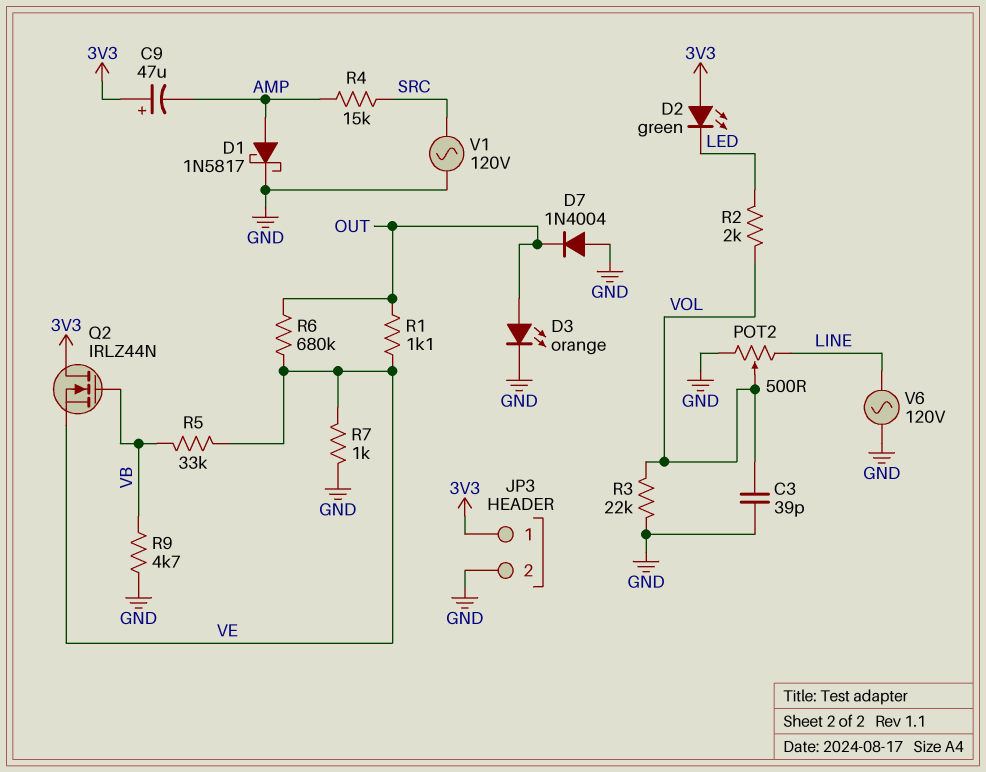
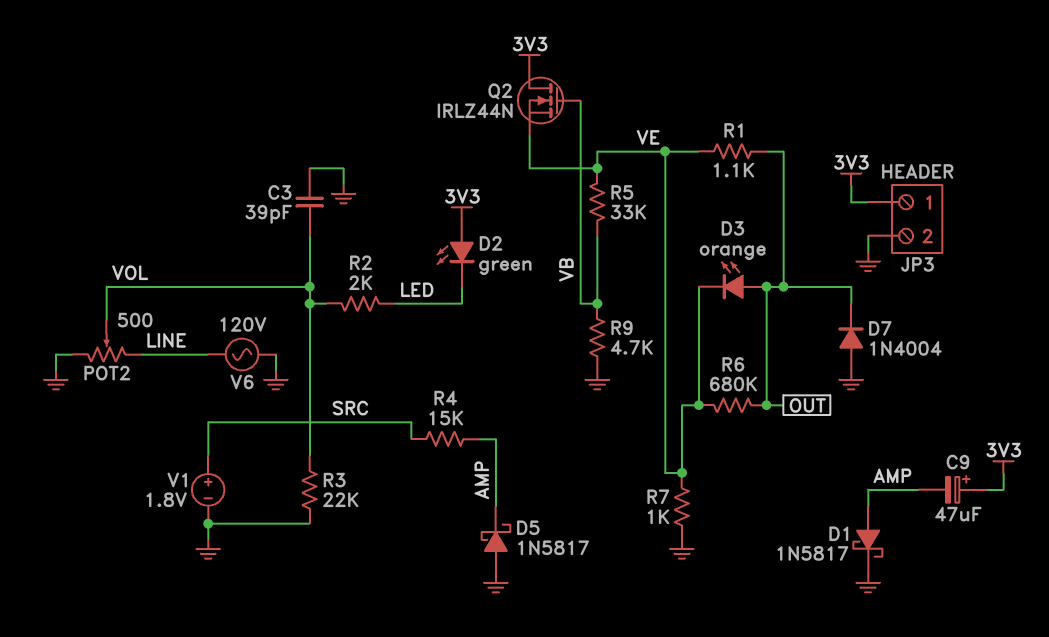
D3: LED orange (A OUT, K GND) -> LED orange (A OUT, K VE)
D5: none -> schottky 1N5817 (A GND, K AMP)
V1: AC 120V (GND, SRC) -> 1.8V (plus SRC, minus GND)

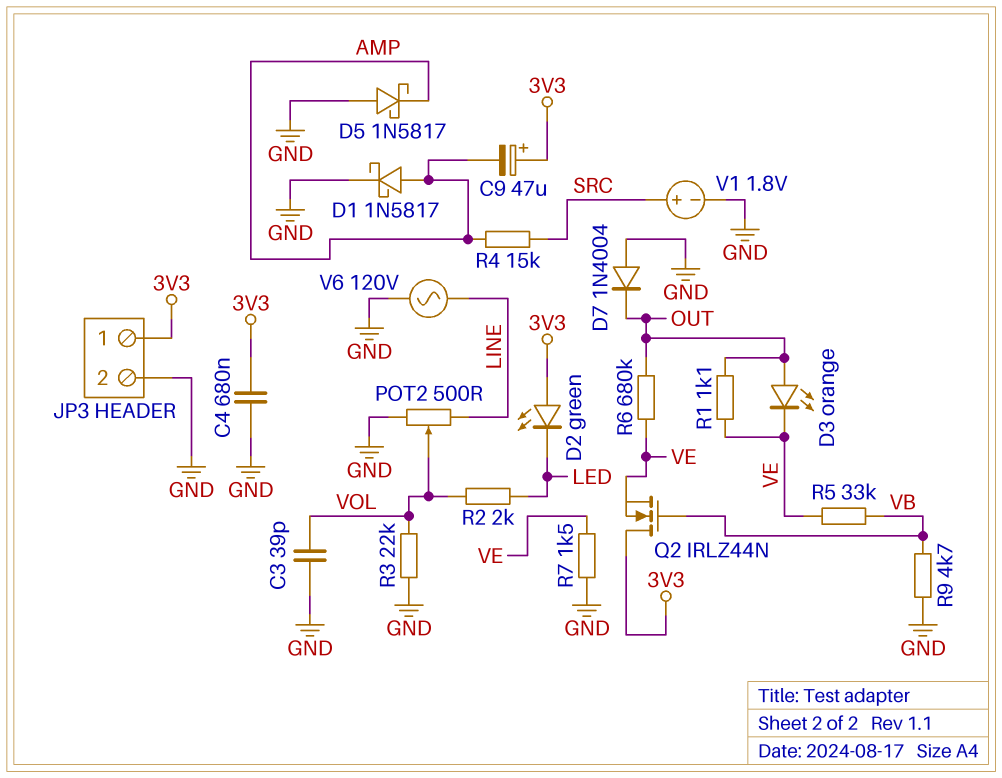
C4: none -> 680nF (3V3, GND)
R7: 1k (GND, VE) -> 1.5k (GND, VE)

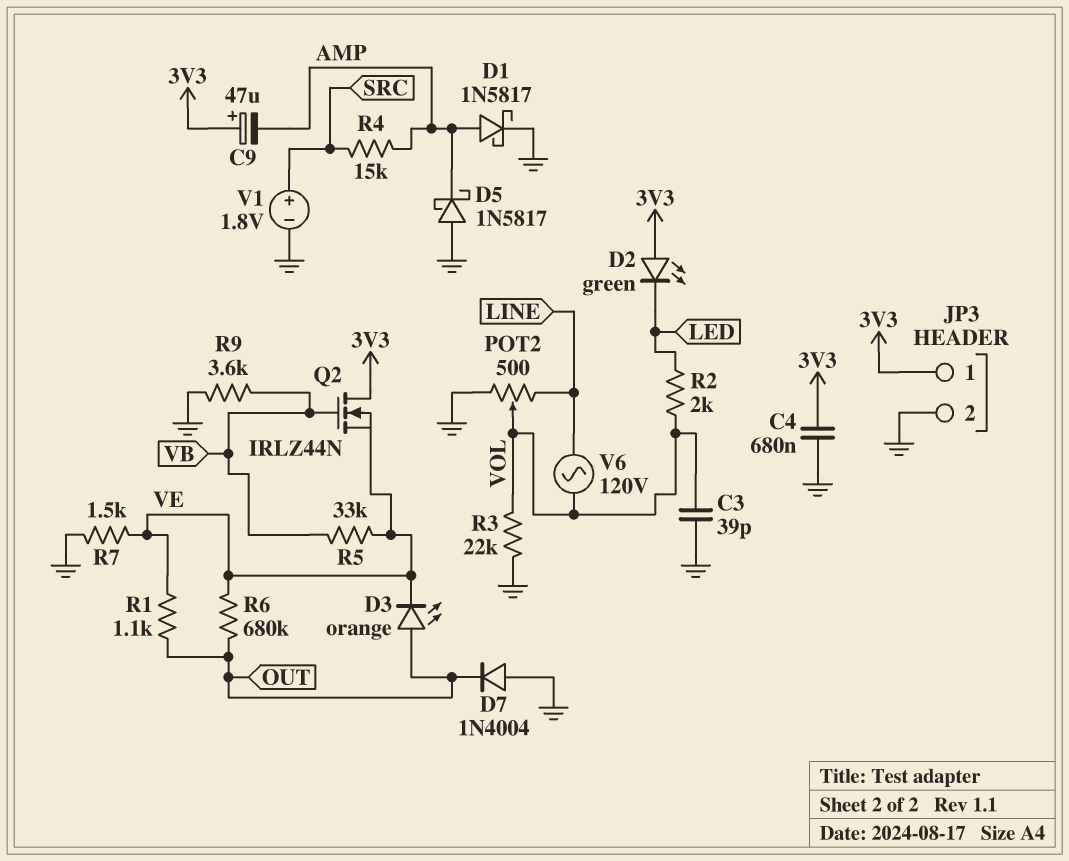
R9: 4.7k (GND, VB) -> 3.6k (GND, VB)
V6: AC 120V (GND, LINE) -> AC 120V (LINE, VOL)

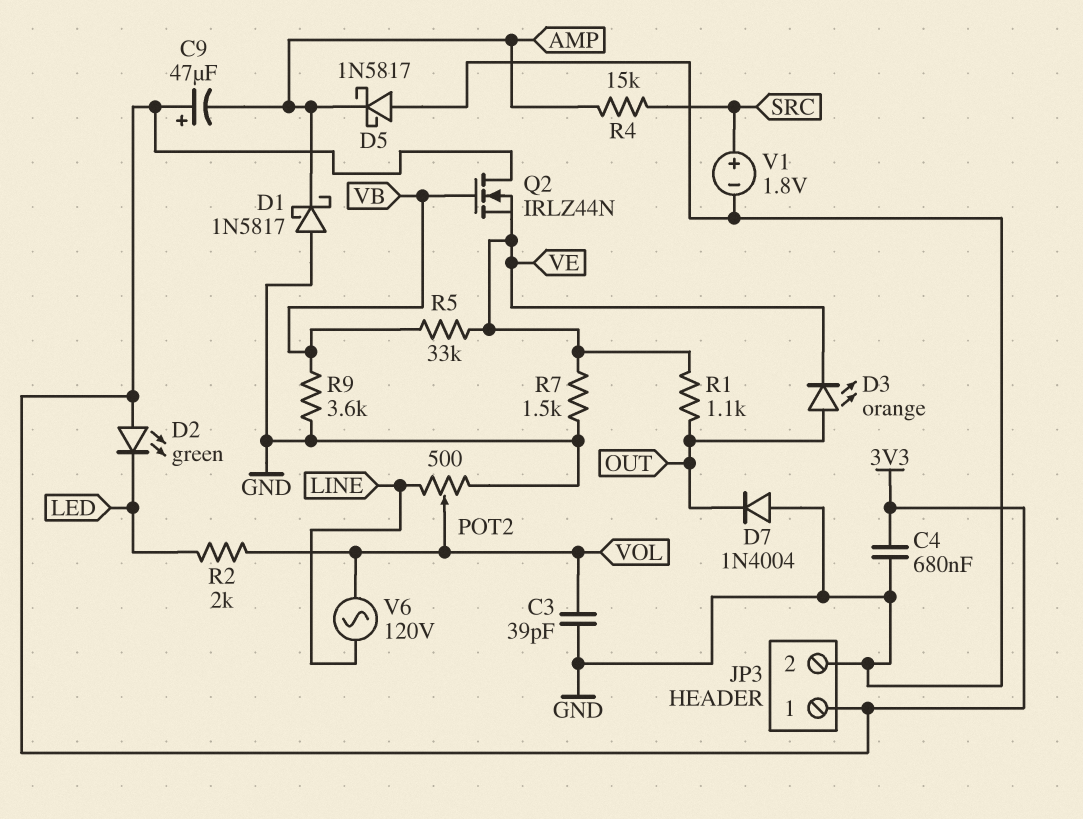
D1: schottky 1N5817 (A AMP, K GND) -> schottky 1N5817 (A GND, K AMP)
R3: 22k (GND, VOL) -> none
R6: 680k (OUT, VE) -> none

